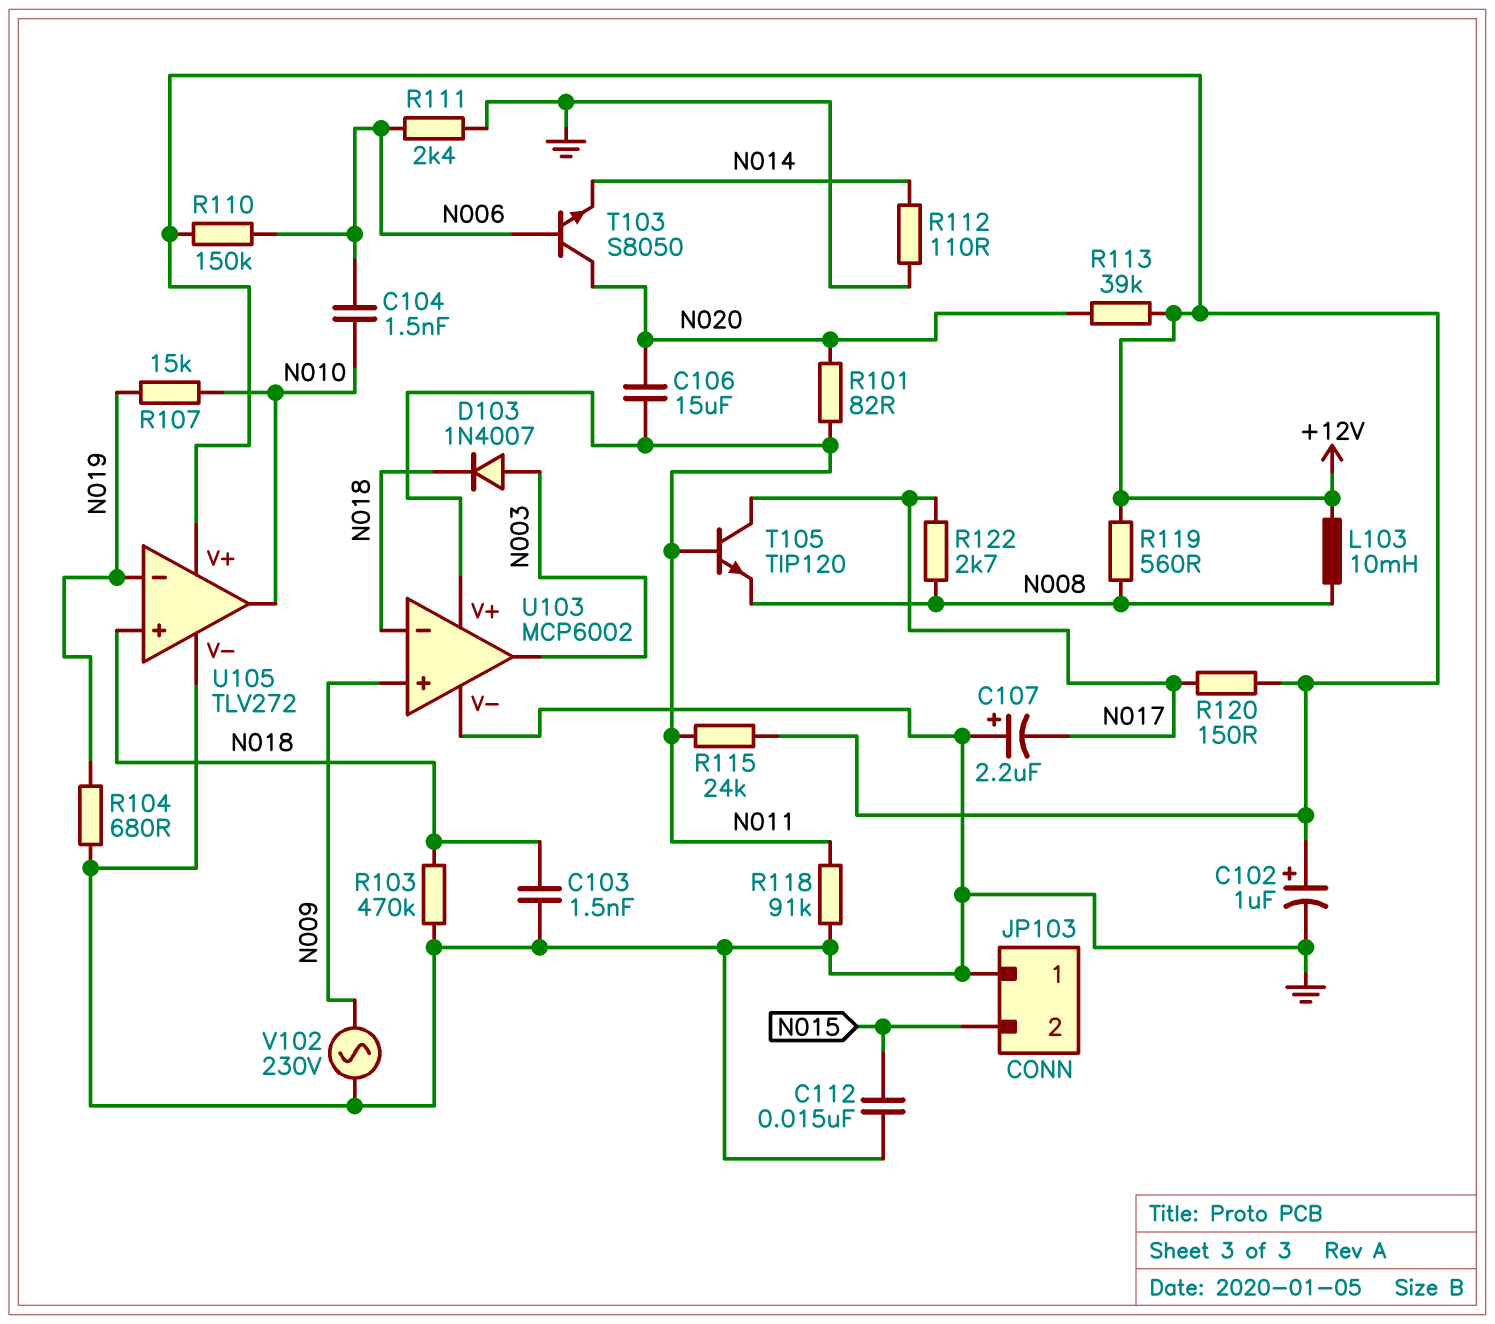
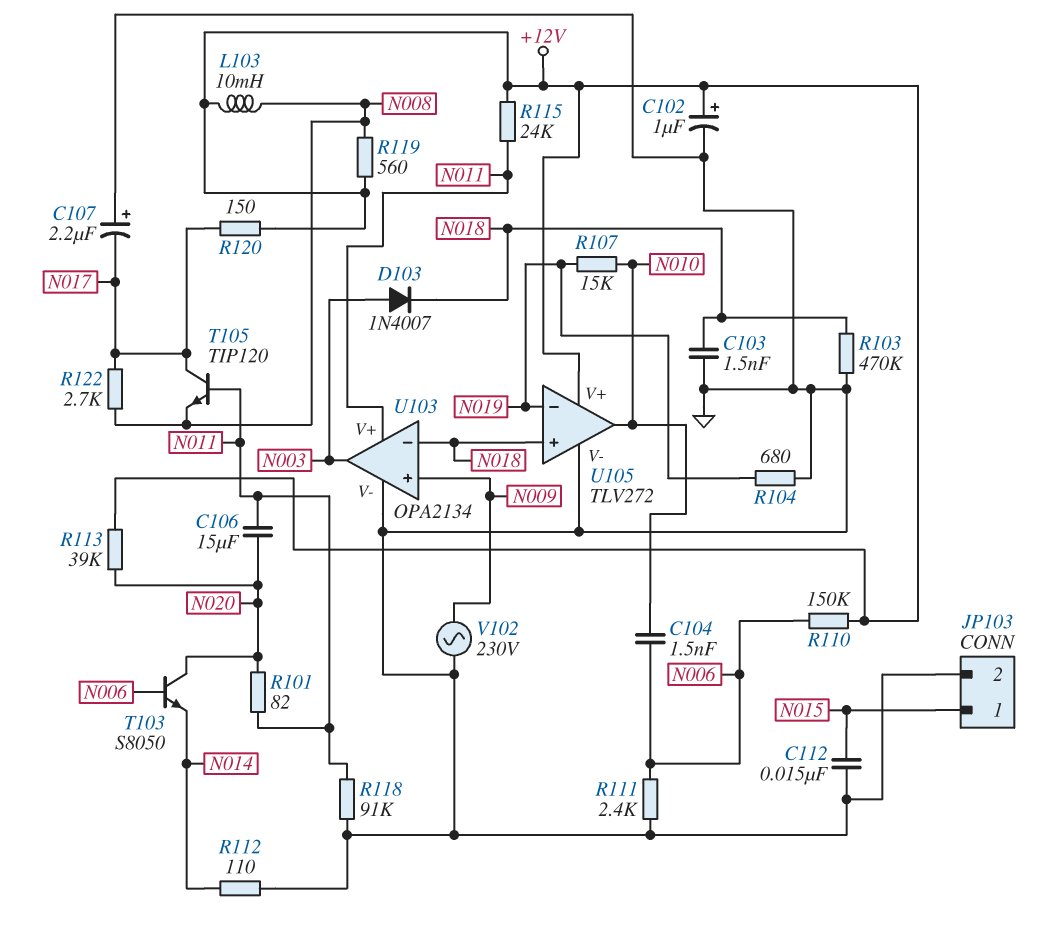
JP103 pin 1: GND -> N015
JP103 pin 2: N015 -> GND
U103: MCP6002 -> OPA2134

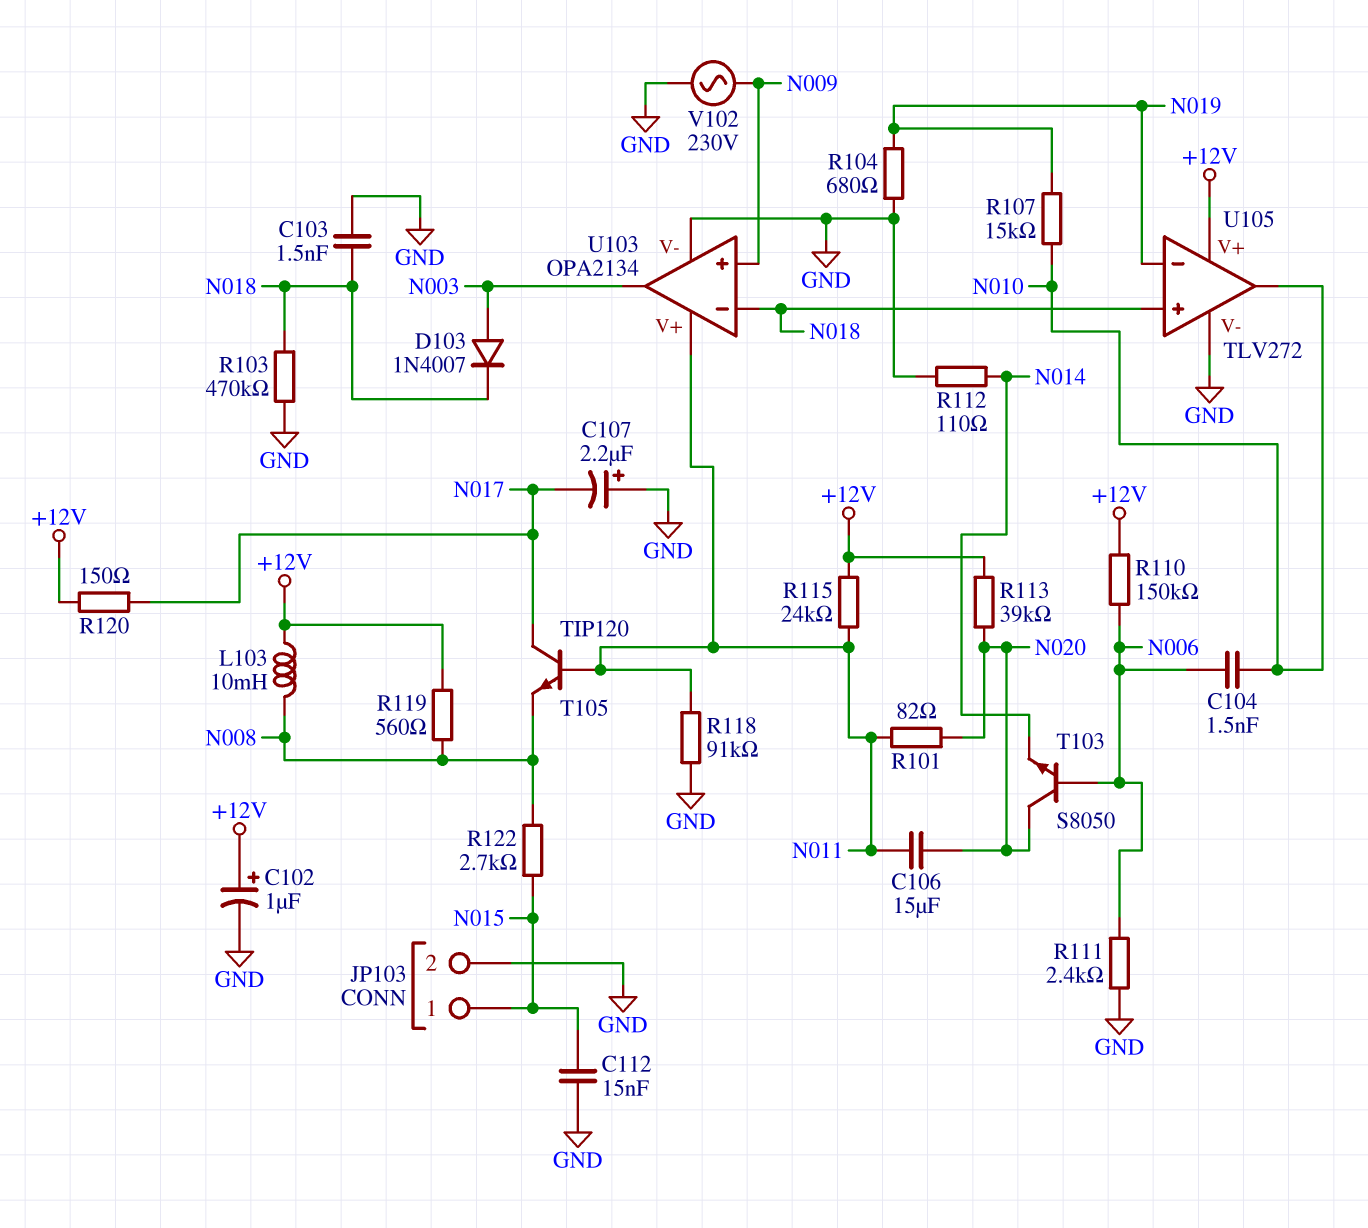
R122: 2.7k (N008, N017) -> 2.7k (N008, N015)

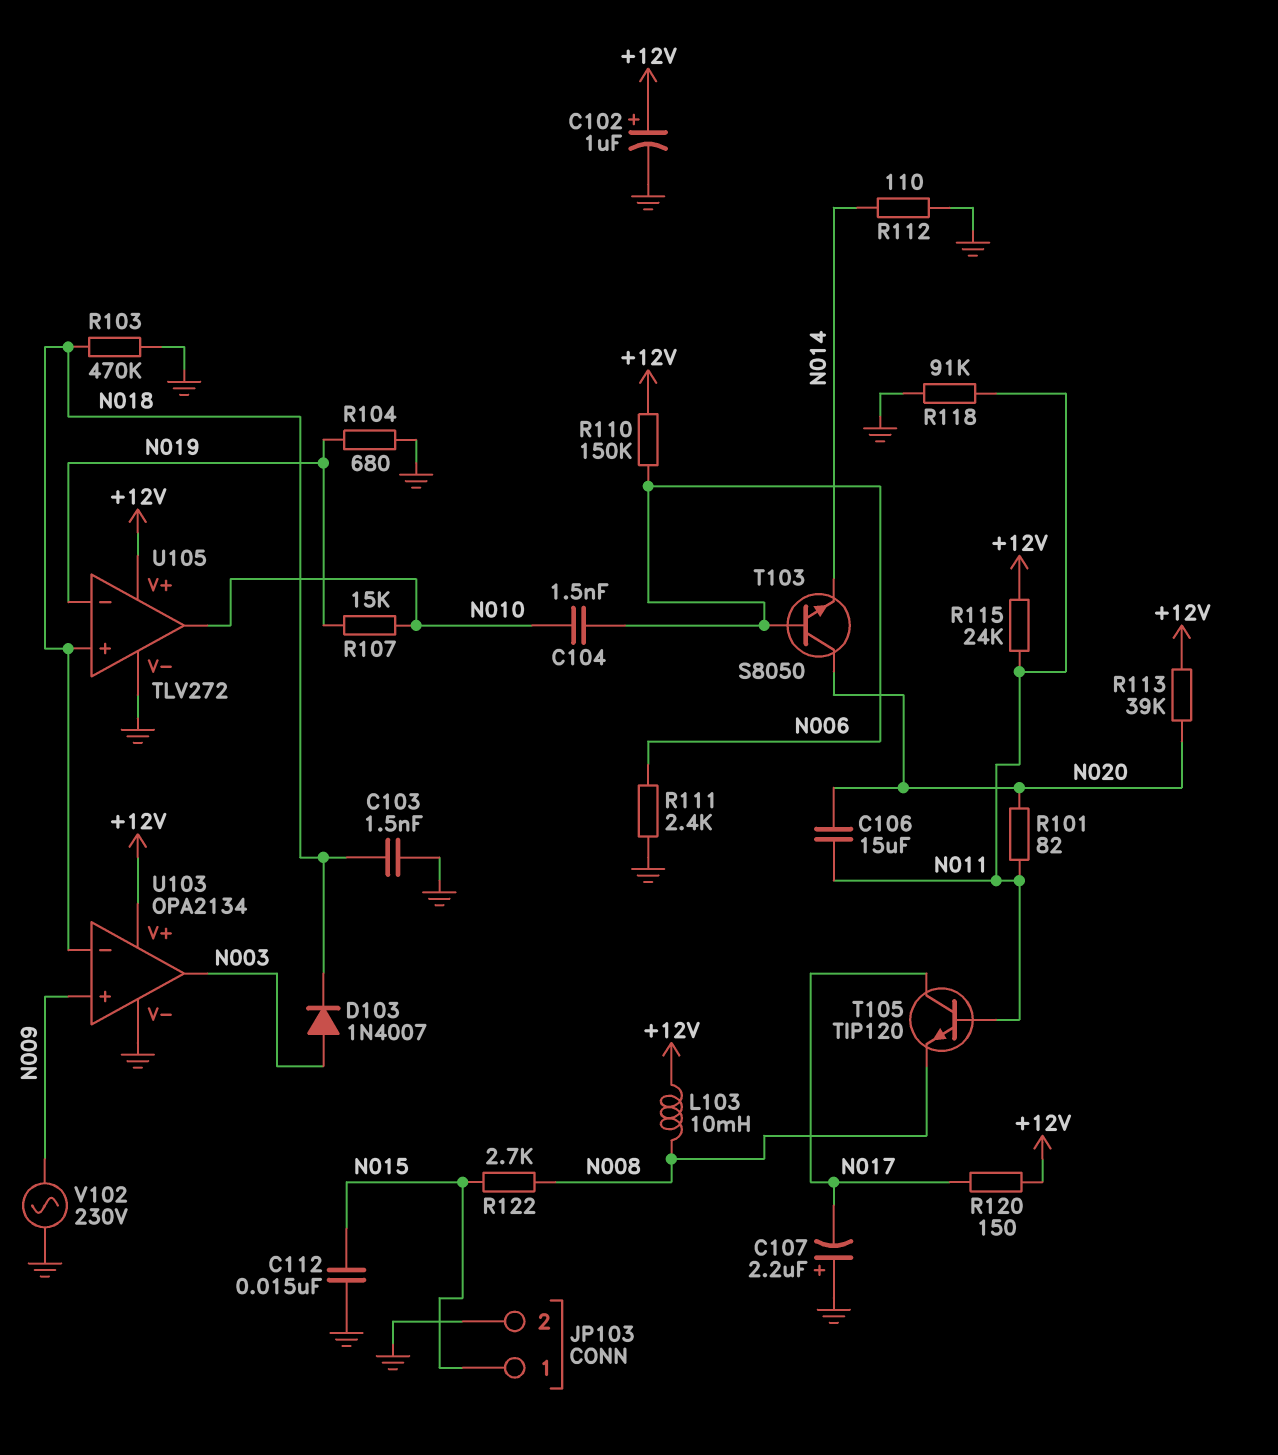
R119: 560 (+12V, N008) -> none
U103 pin V+: N011 -> +12V

